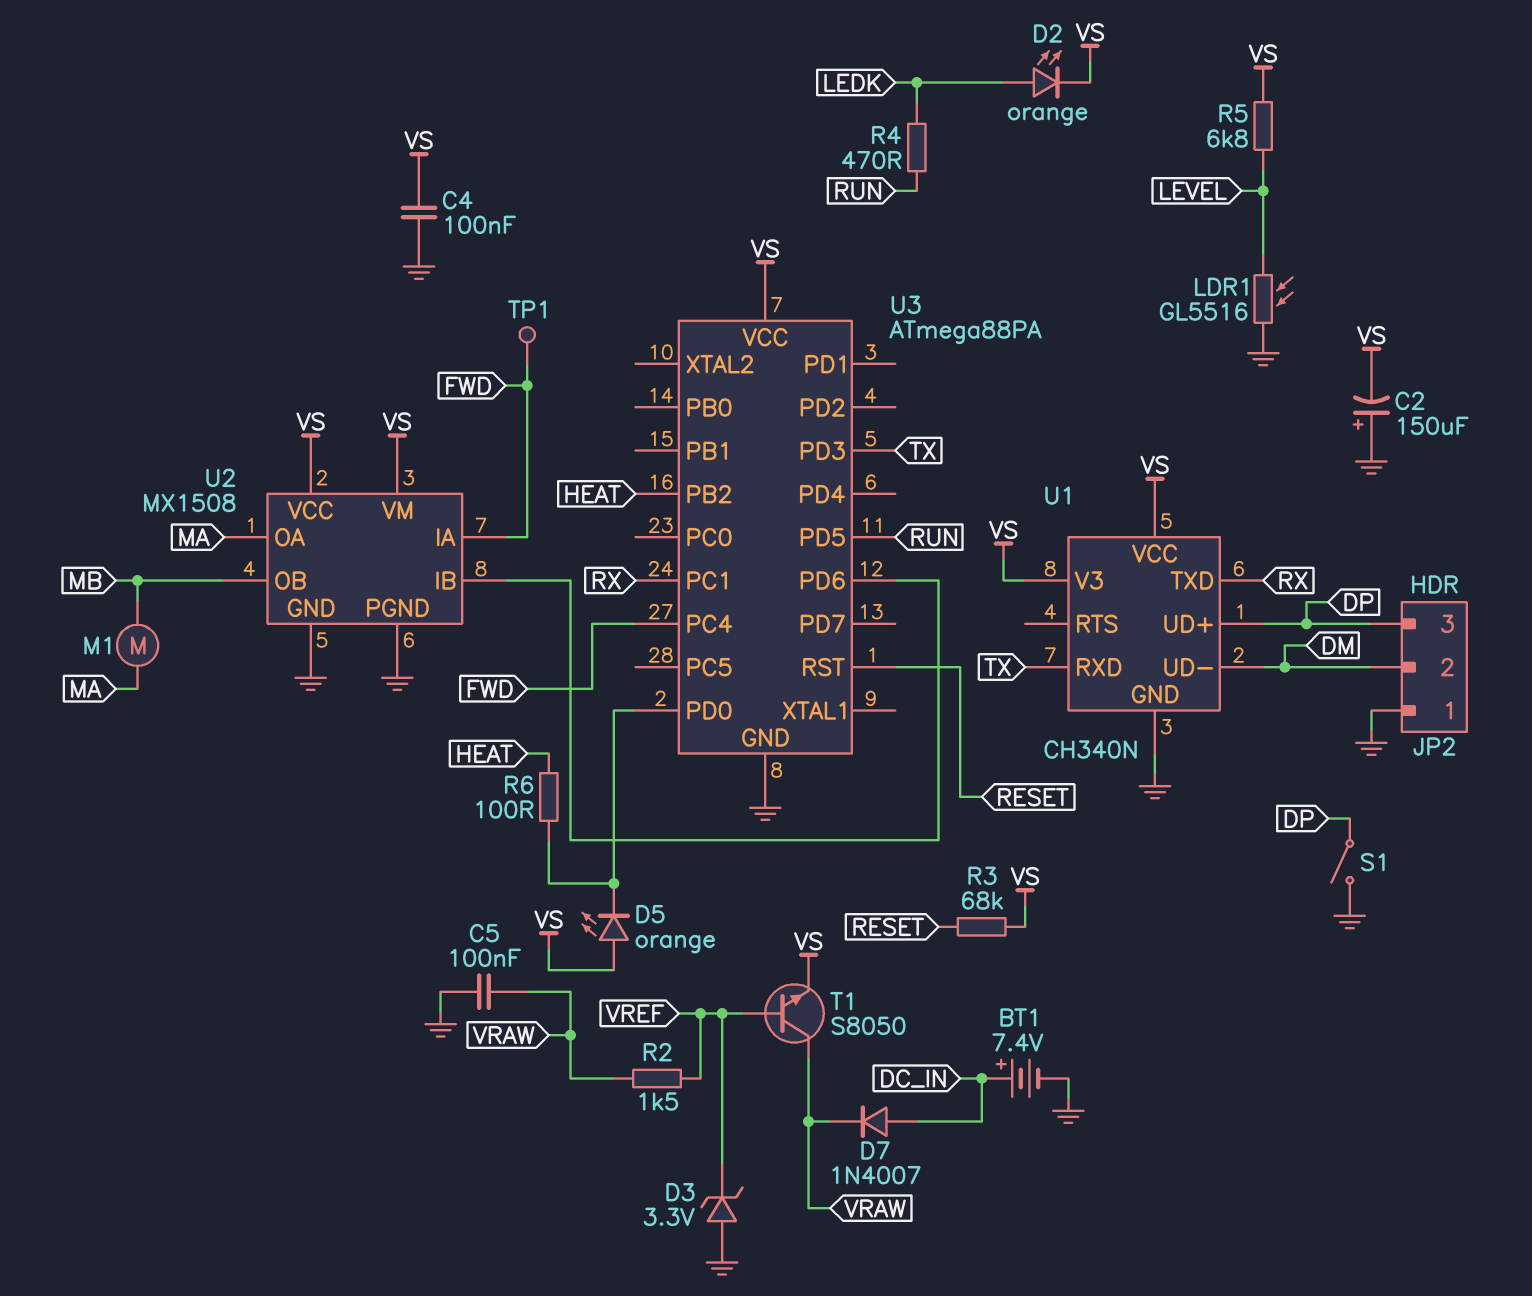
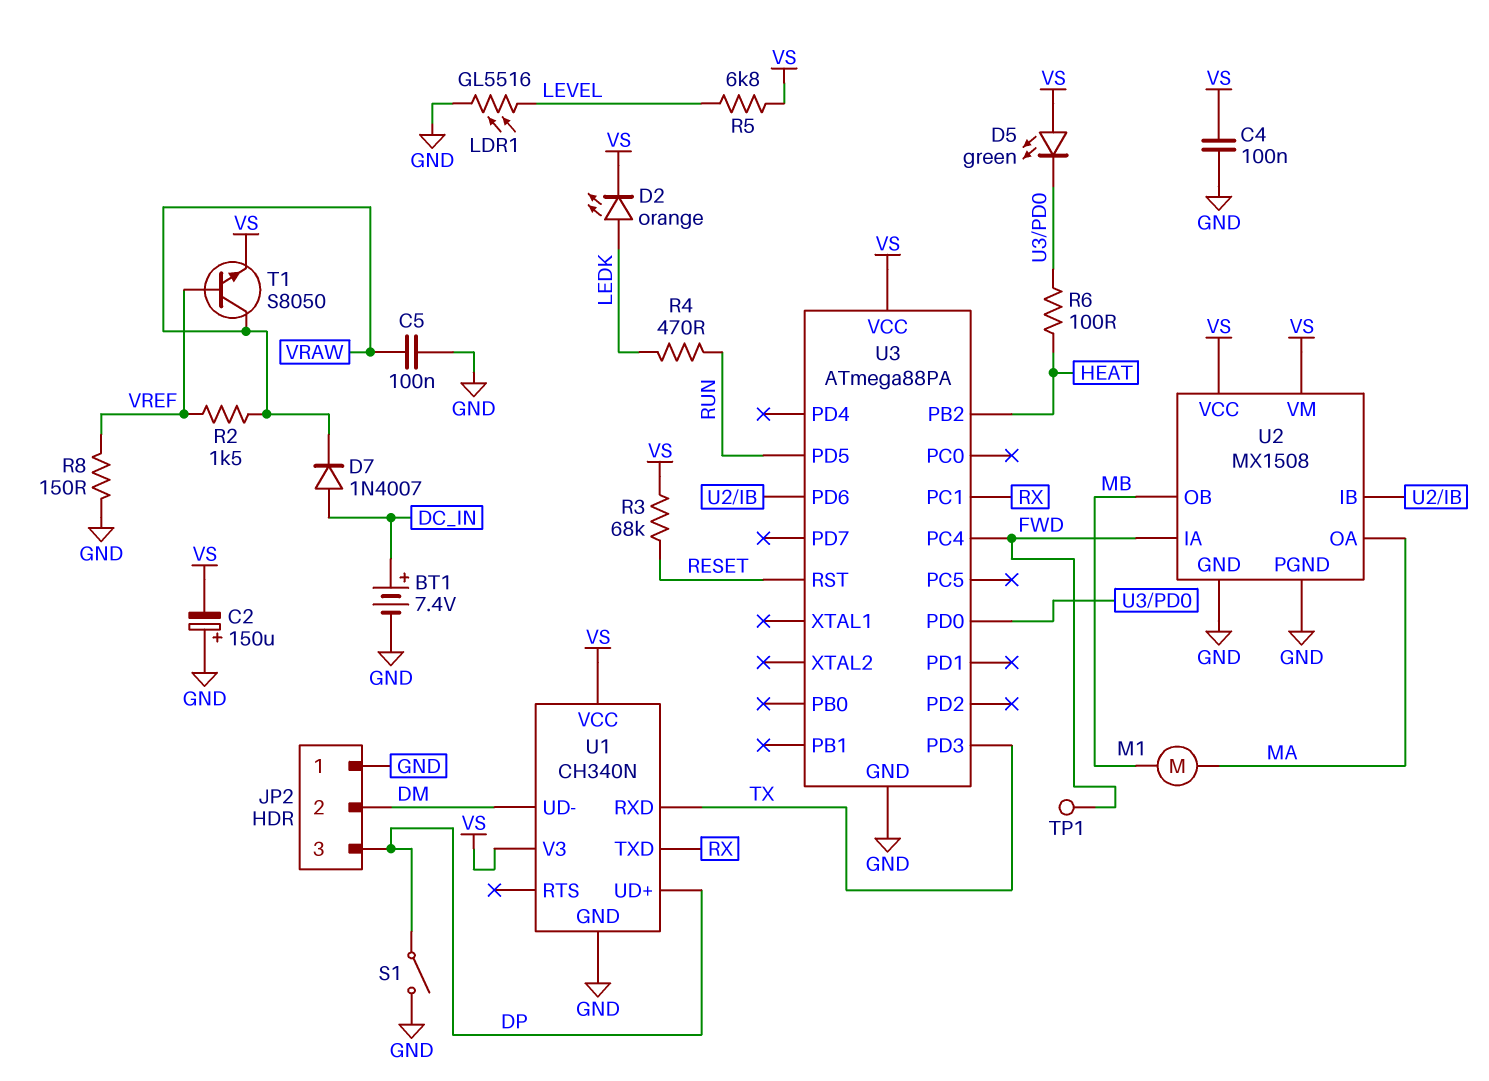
D3: zener 3.3V (A GND, K VREF) -> none
D5: LED orange (A VS, K U3/PD0) -> LED green (A VS, K U3/PD0)
R8: none -> 150 (GND, VREF)

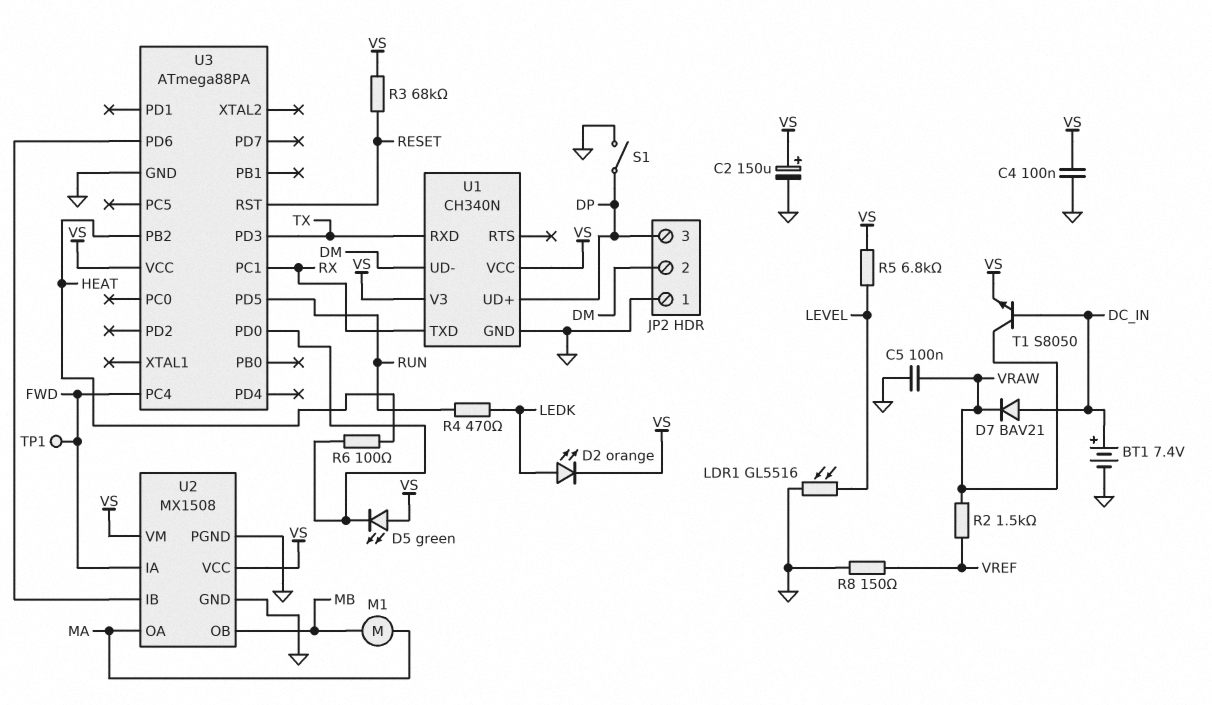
C2: 150uF (plus GND, minus VS) -> 150uF (plus VS, minus GND)
D7: diode 1N4007 (A DC_IN, K VRAW) -> diode BAV21 (A DC_IN, K VRAW)
T1: NPN S8050 (B VREF, C VRAW, E VS) -> NPN S8050 (B DC_IN, C VRAW, E VS)

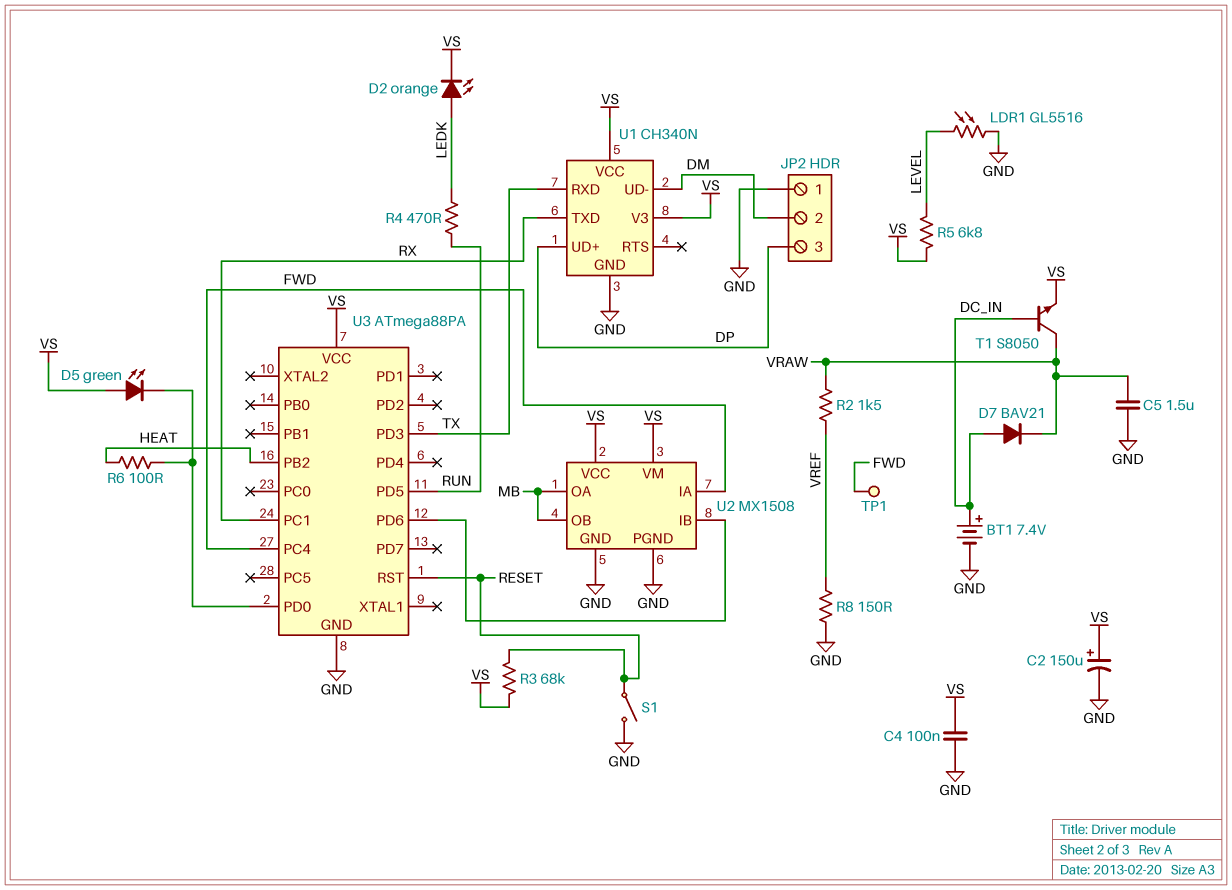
C5: 100nF (GND, VRAW) -> 1.5uF (GND, VRAW)
M1: motor (MA, MB) -> none
S1: switch (DP, GND) -> switch (GND, RESET)
U2 pin OA: MA -> MB

